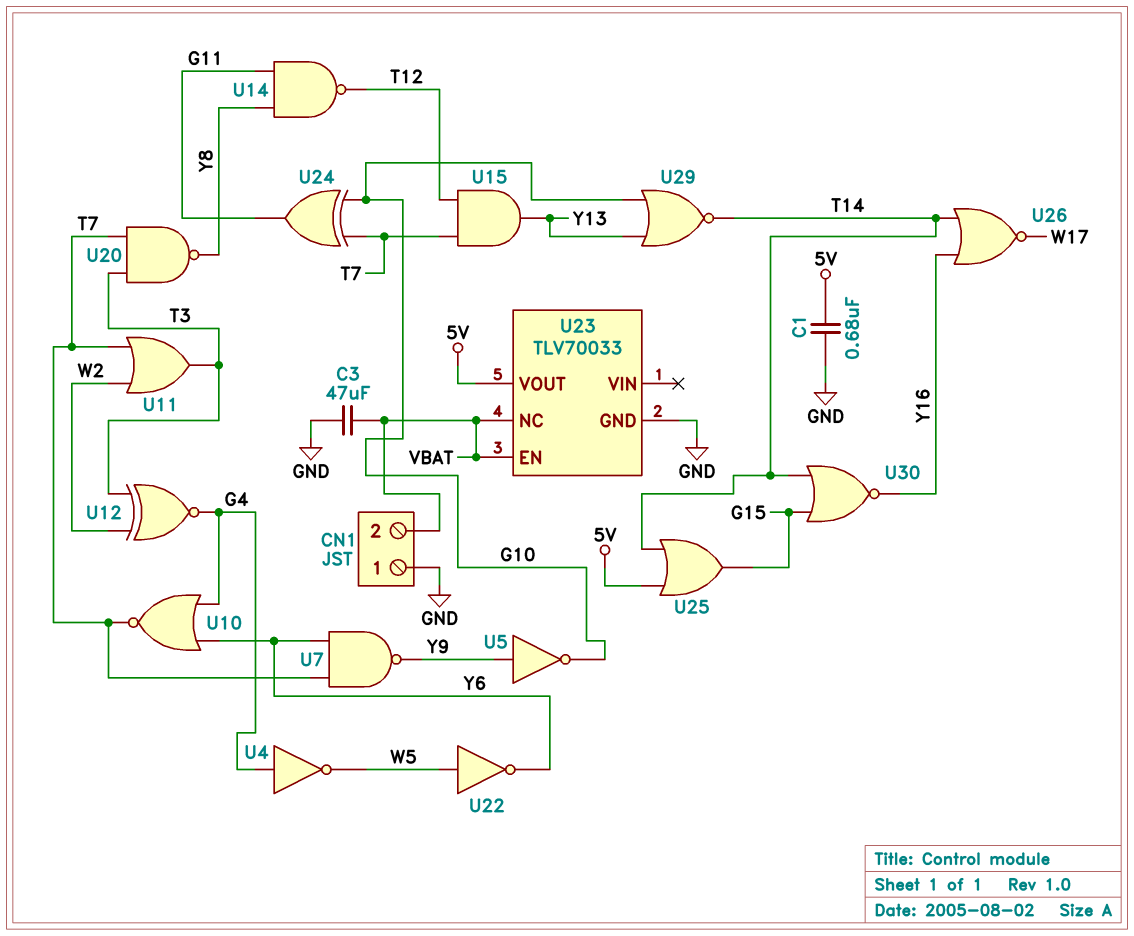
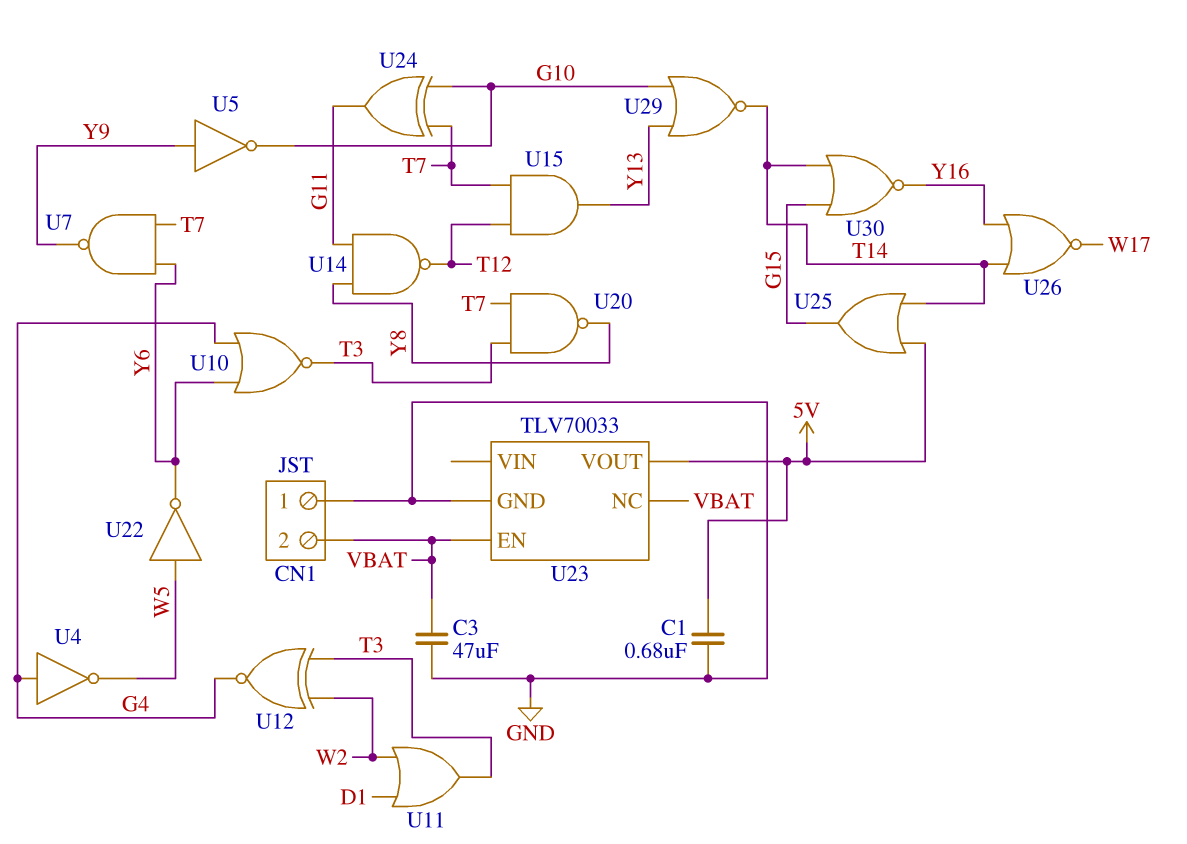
U10: NOR (in G4, in Y6, out T7) -> NOR (in G4, in Y6, out T3)
U11: OR (in T7, in W2, out T3) -> OR (in D1, in W2, out T3)

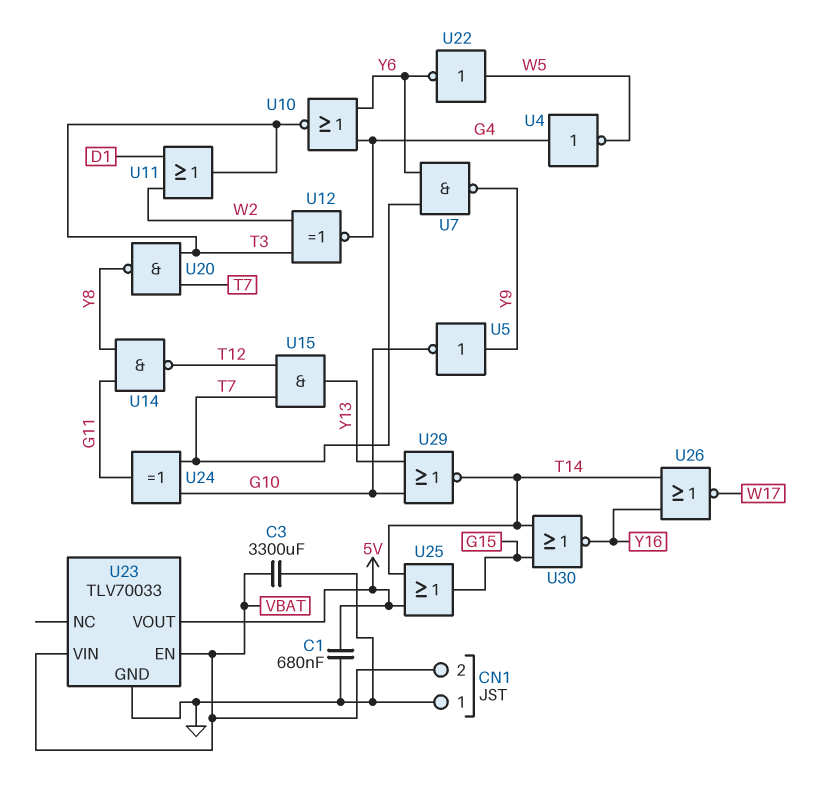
C3: 47uF (GND, VBAT) -> 3300uF (GND, VBAT)
U23 pin NC: VBAT -> none
U23 pin VIN: none -> VBAT

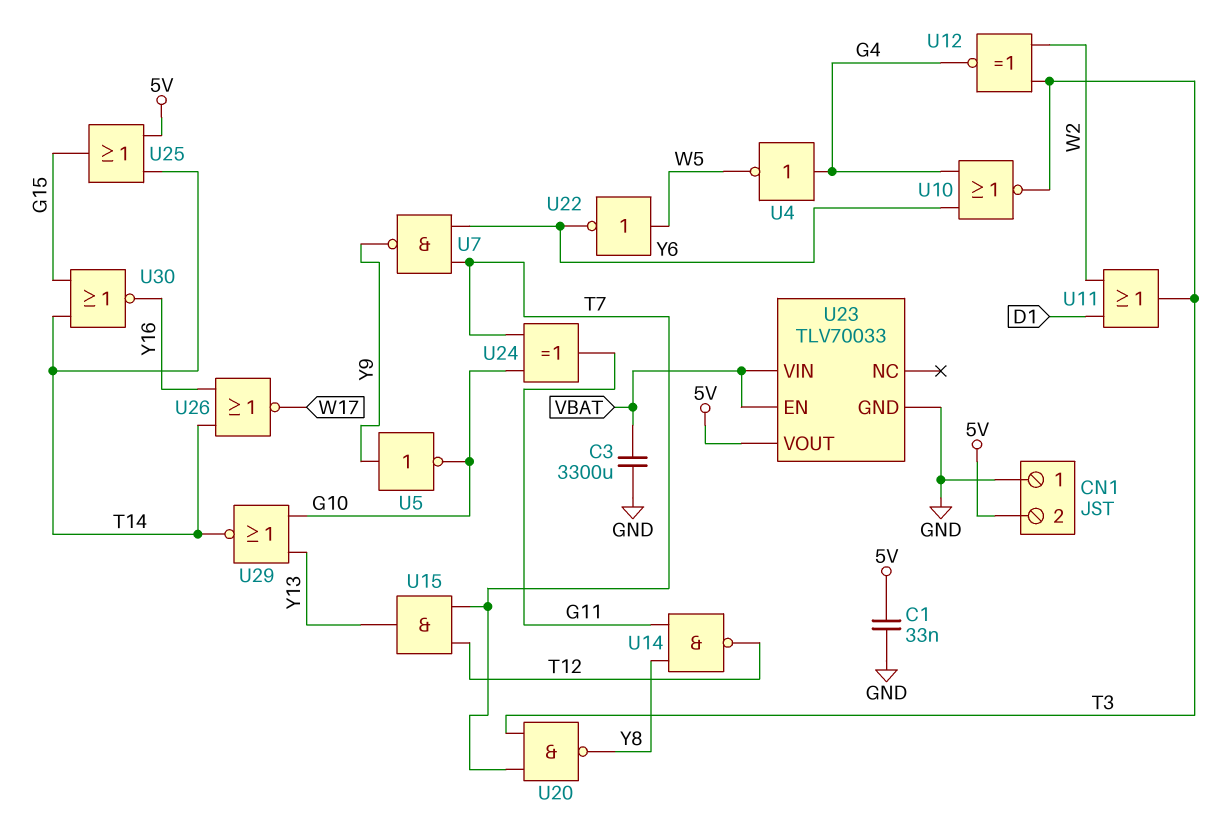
C1: 680nF (5V, GND) -> 33nF (5V, GND)
CN1 pin 2: VBAT -> 5V

